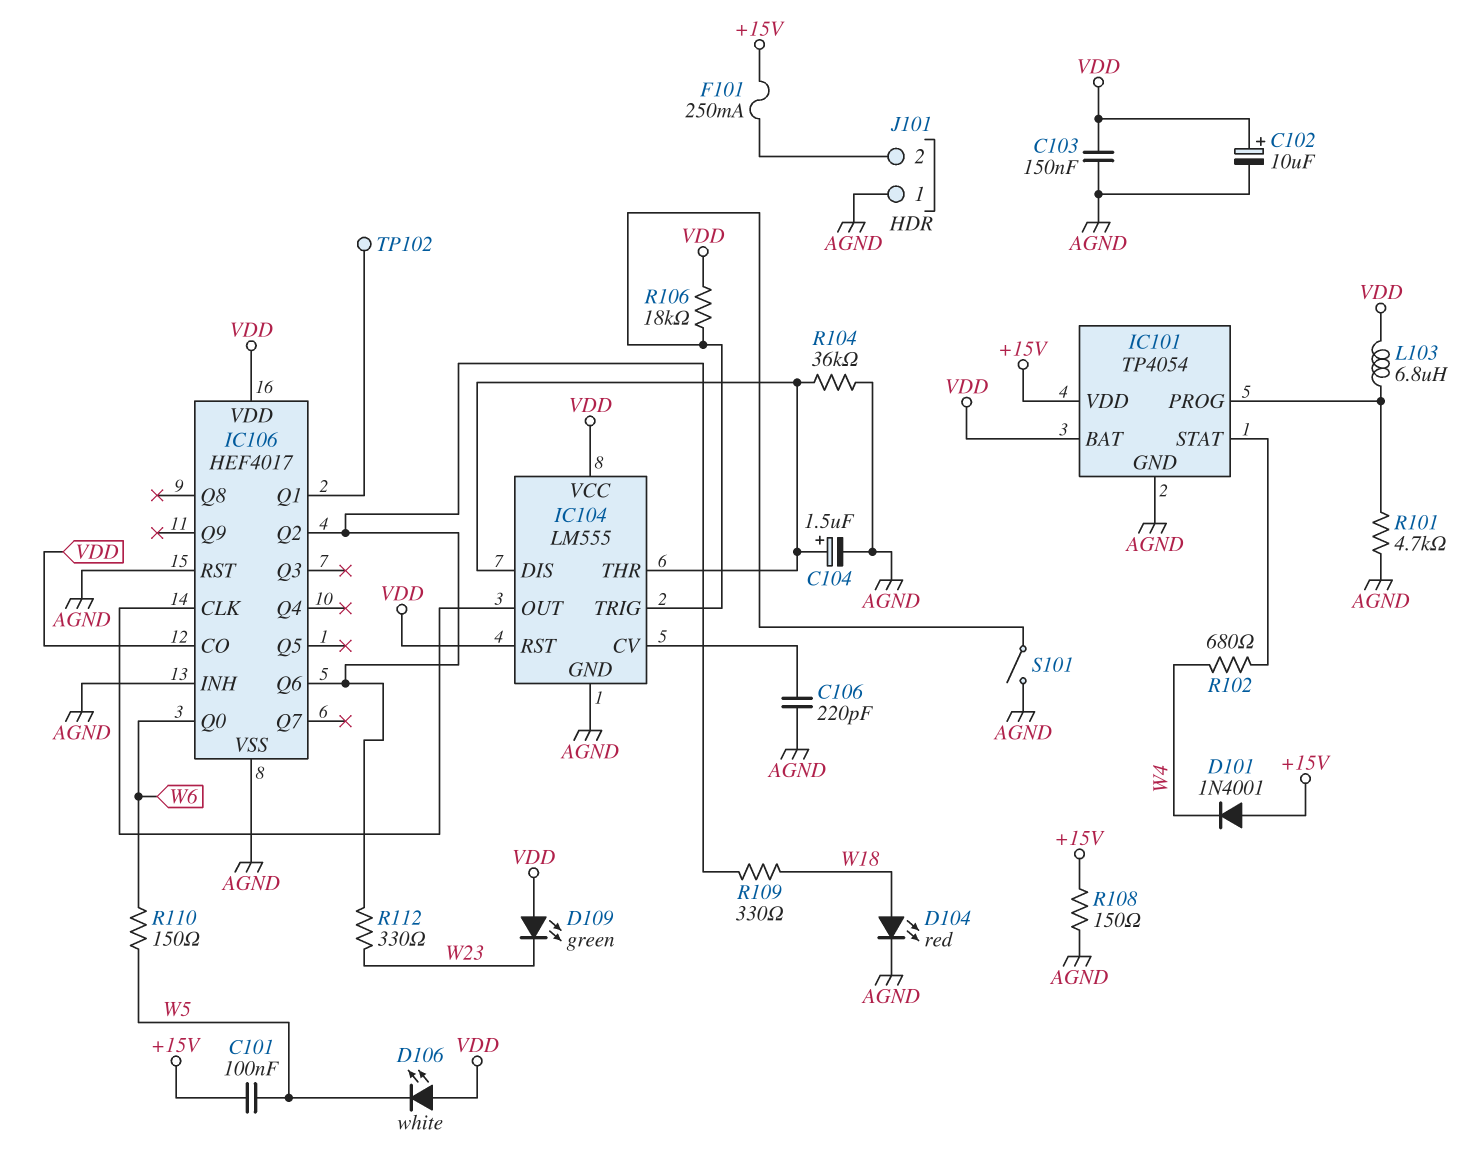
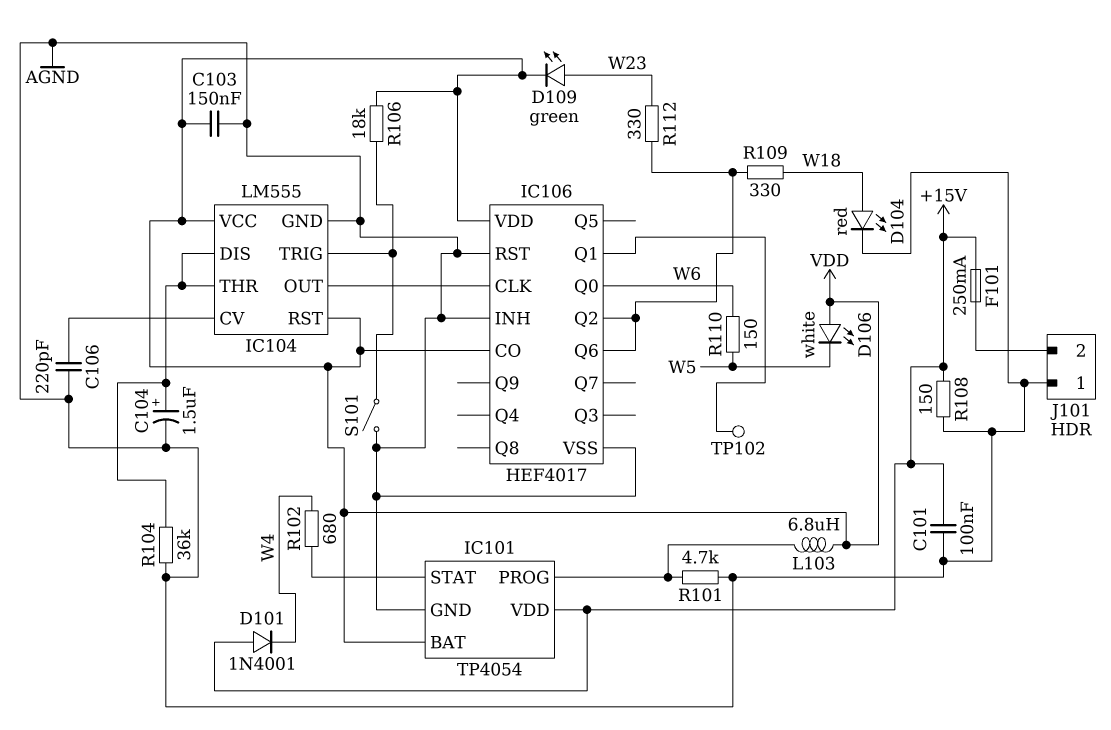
C101: 100nF (+15V, W5) -> 100nF (+15V, AGND)
C102: 10uF (plus VDD, minus AGND) -> none
D109: LED green (A VDD, K W23) -> LED green (A W23, K VDD)

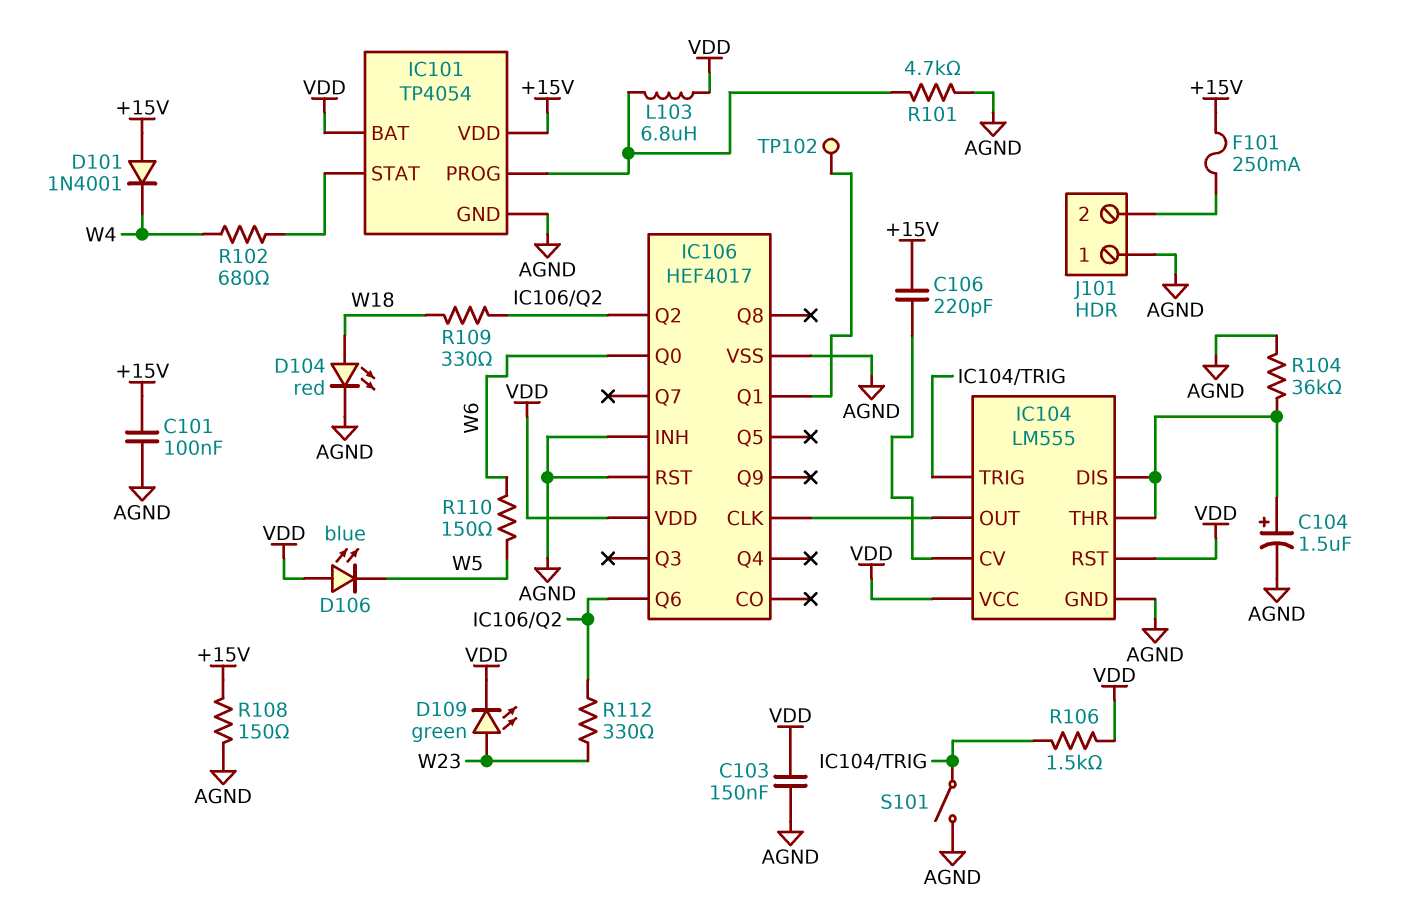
C106: 220pF (AGND, IC104/CV) -> 220pF (+15V, IC104/CV)
D106: LED white (A VDD, K W5) -> LED blue (A VDD, K W5)
IC106 pin CO: VDD -> none
R106: 18k (IC104/TRIG, VDD) -> 1.5k (IC104/TRIG, VDD)

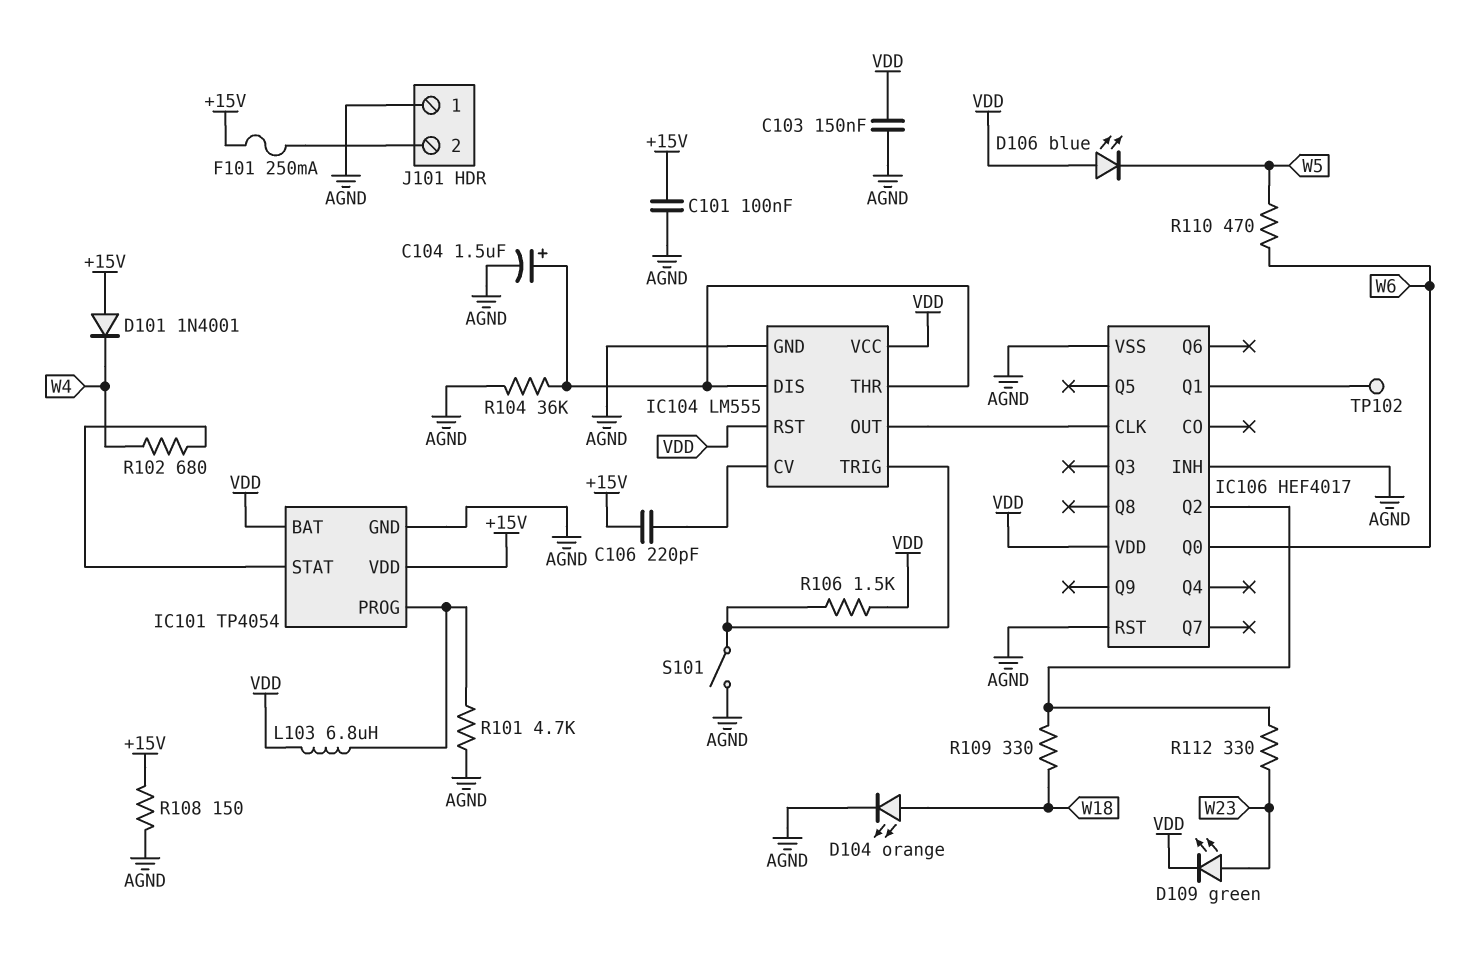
D104: LED red (A W18, K AGND) -> LED orange (A W18, K AGND)
IC106 pin Q6: IC106/Q2 -> none
R110: 150 (W5, W6) -> 470 (W5, W6)

